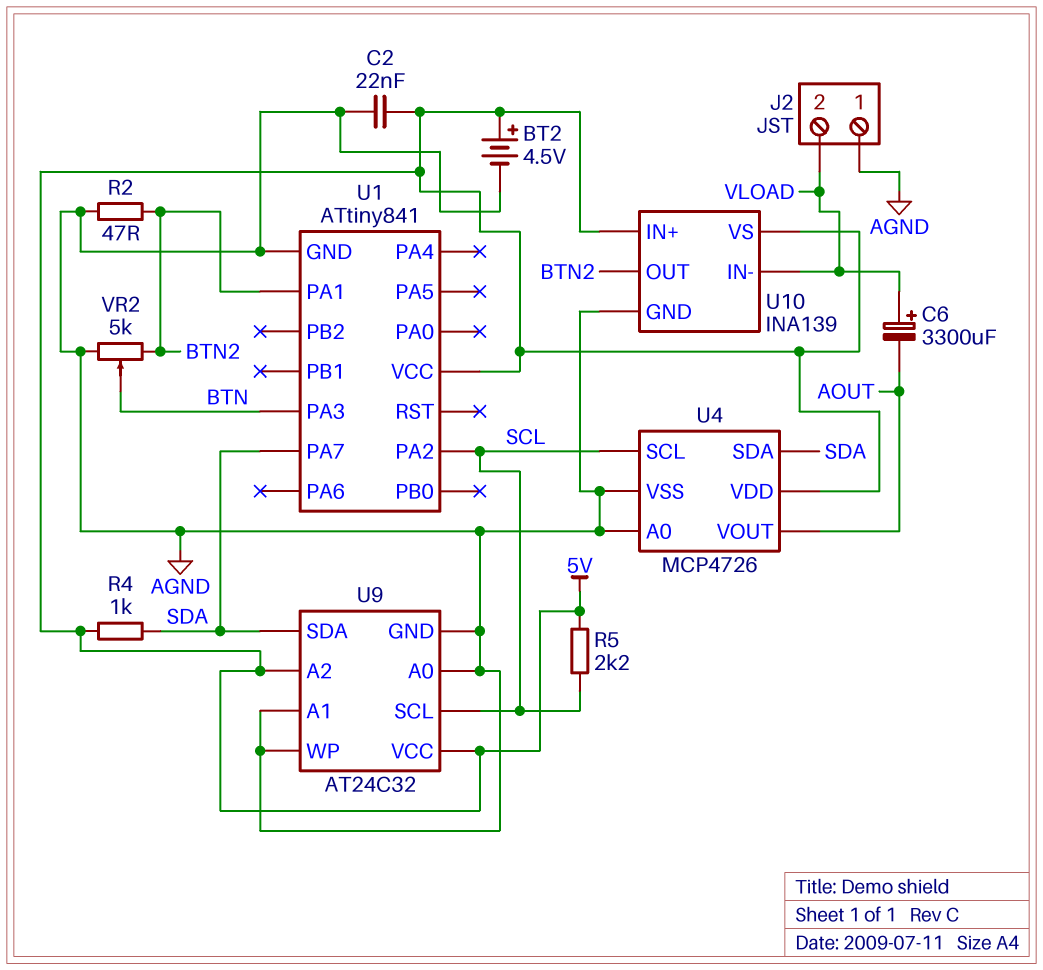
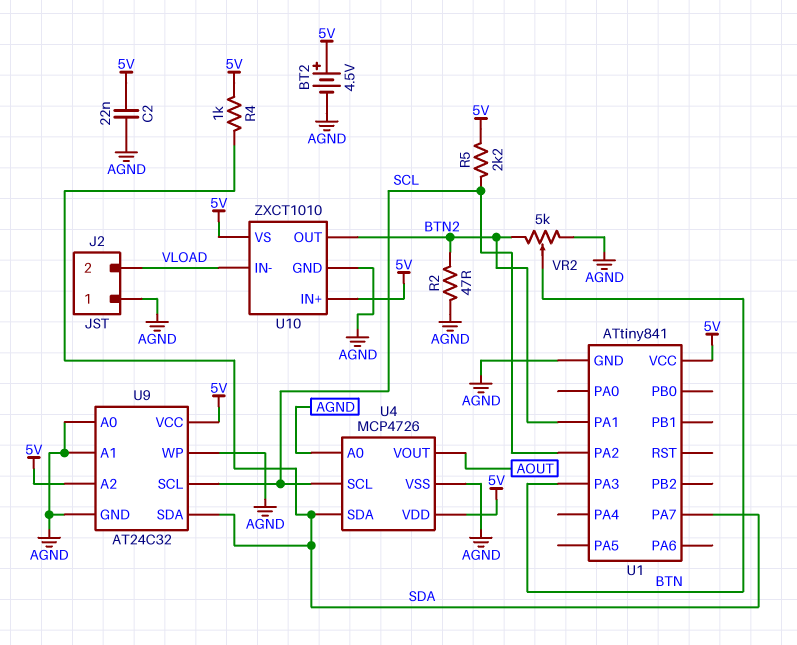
C6: 3300uF (plus VLOAD, minus AOUT) -> none
U10: INA139 -> ZXCT1010

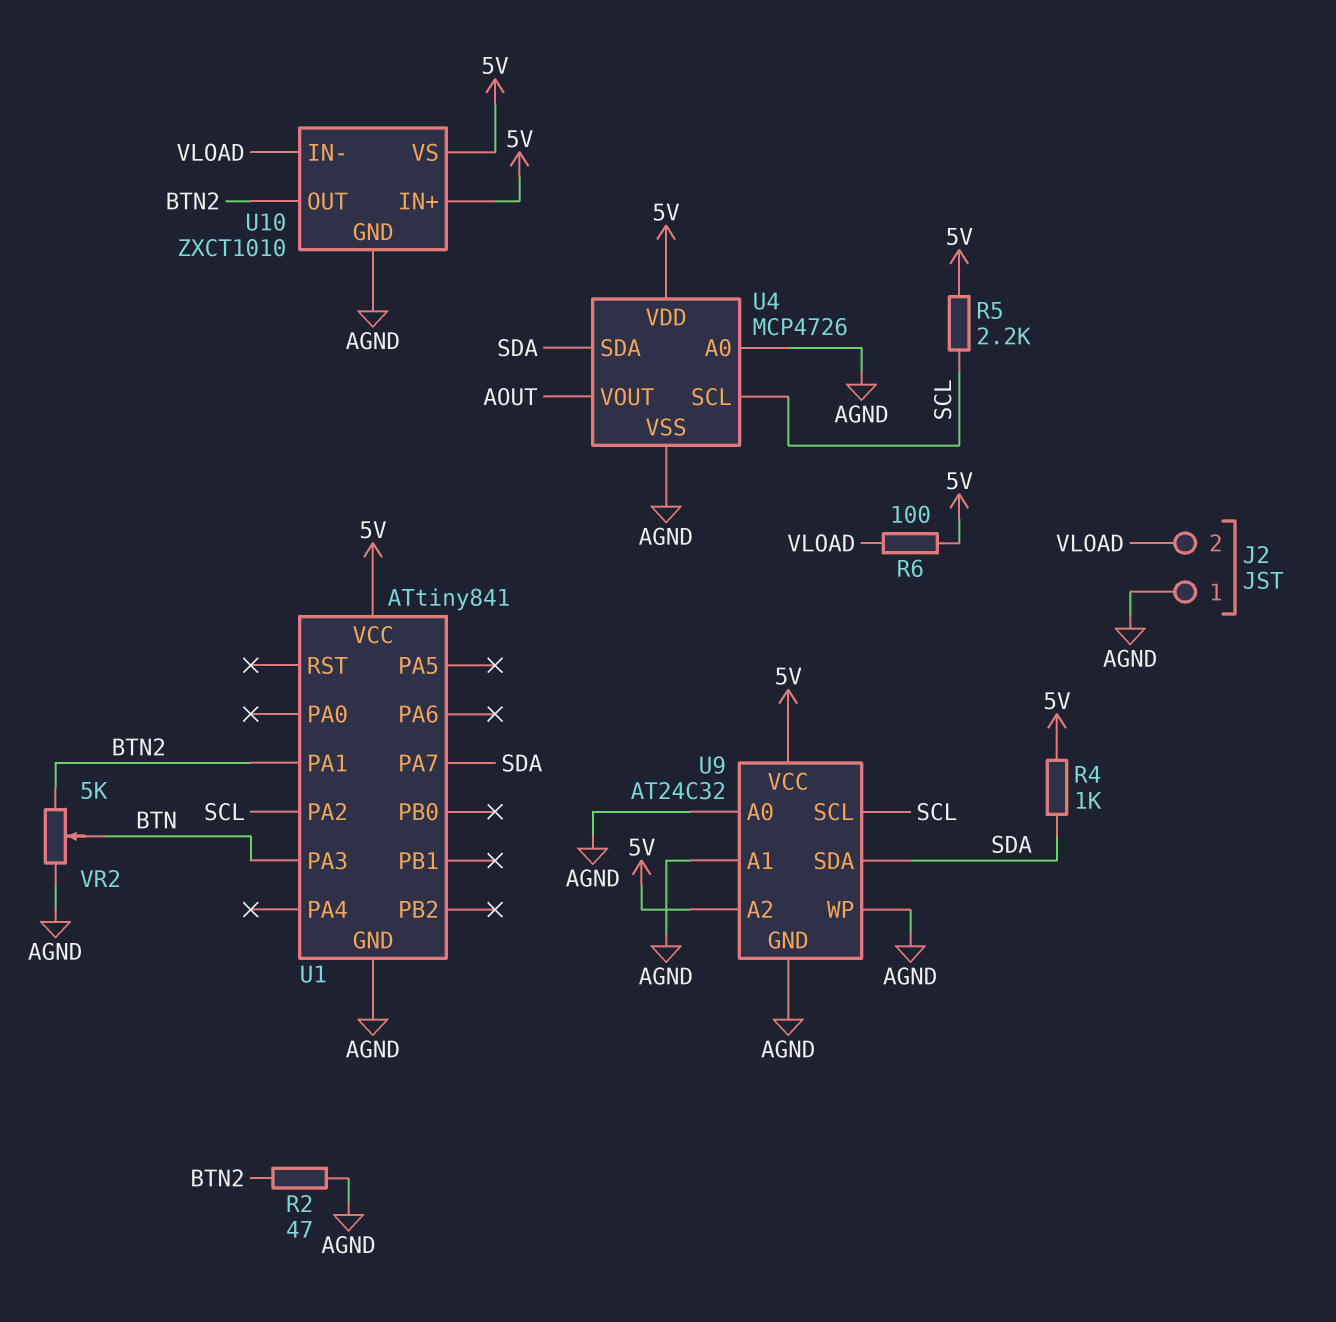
BT2: 4.5V (plus 5V, minus AGND) -> none
C2: 22nF (5V, AGND) -> none
R6: none -> 100 (5V, VLOAD)

